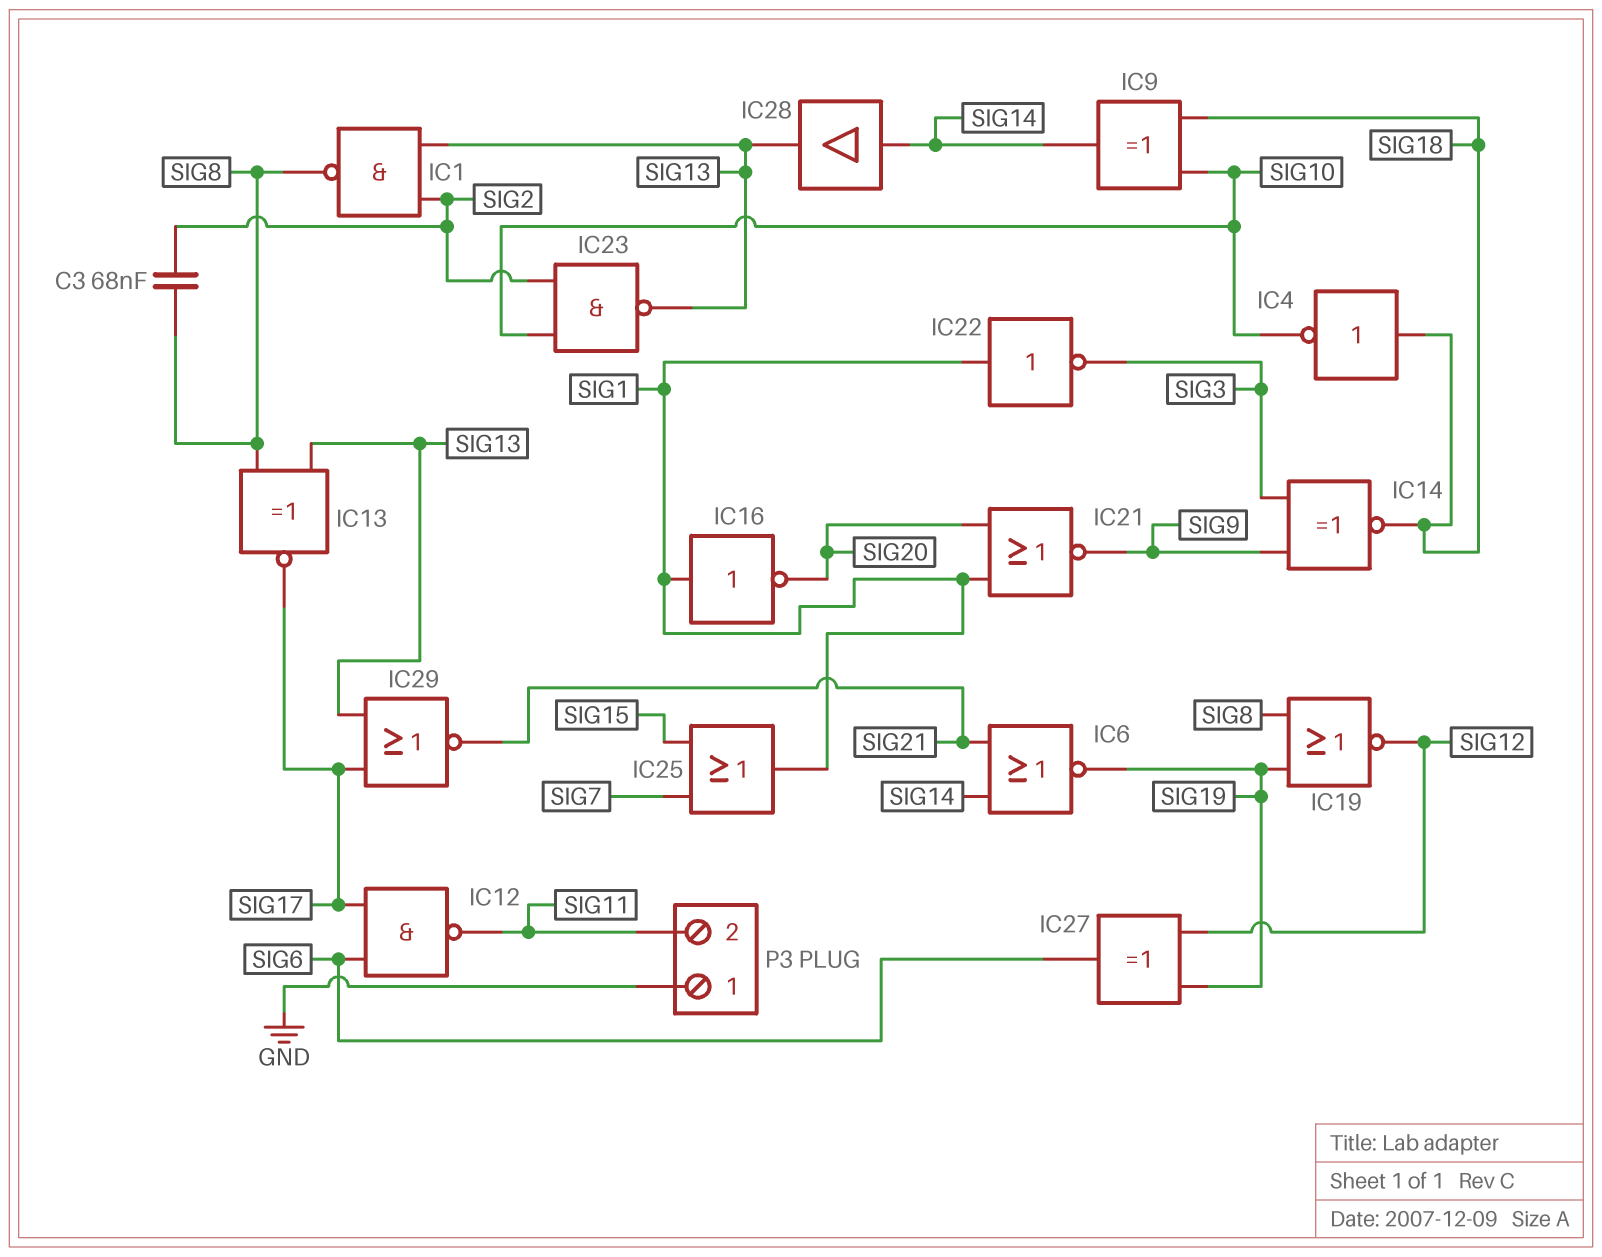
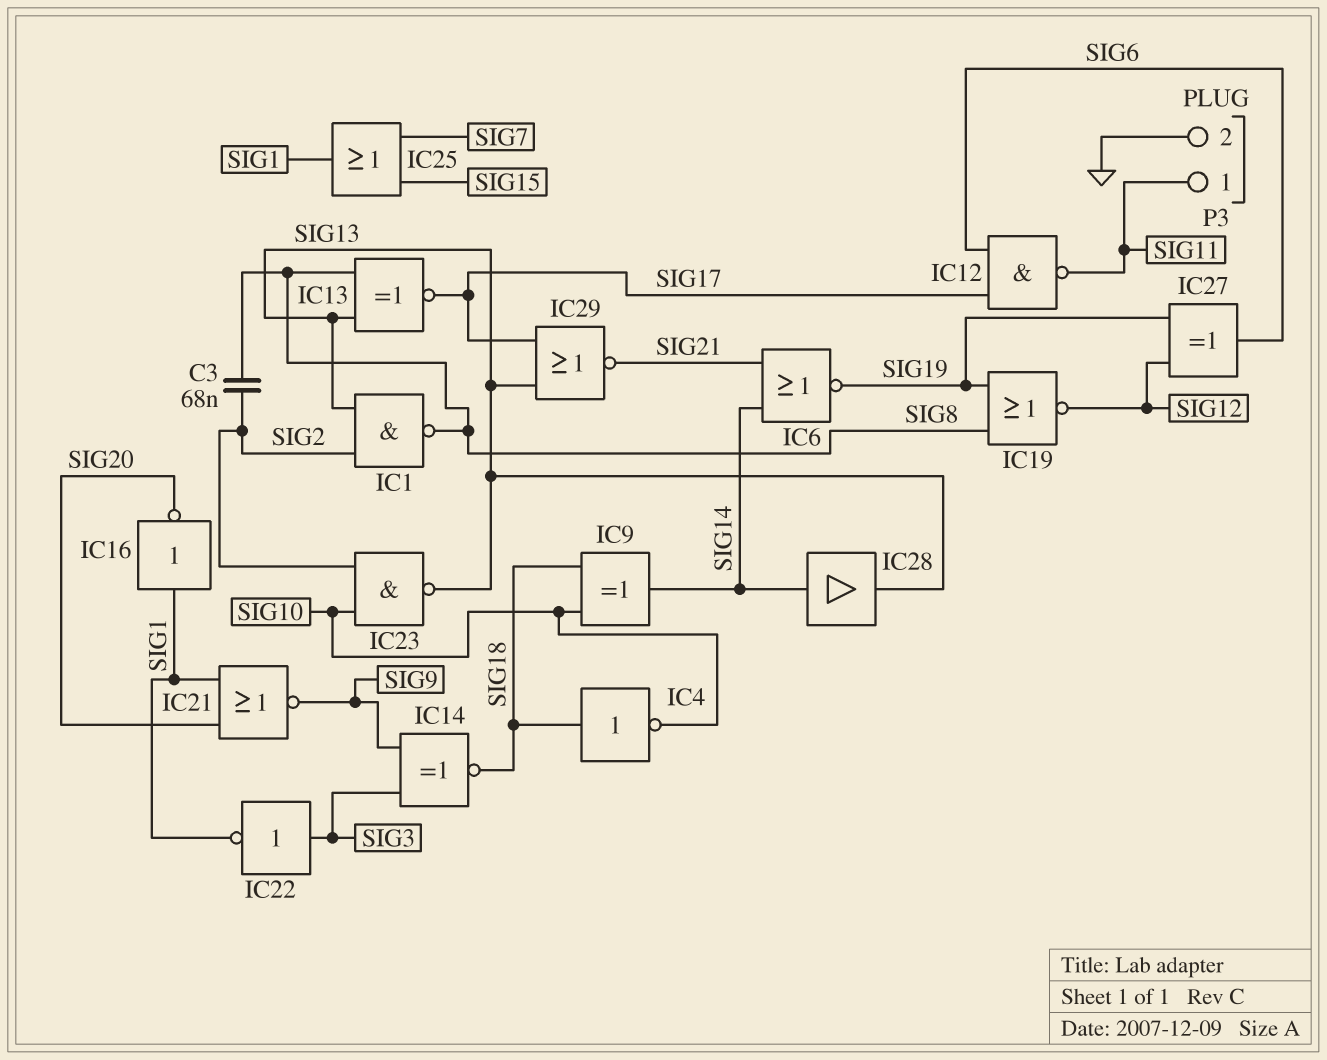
IC22: NOT (in SIG1, out SIG3) -> NOT (in SIG3, out SIG1)
P3 pin 1: GND -> SIG11
P3 pin 2: SIG11 -> GND

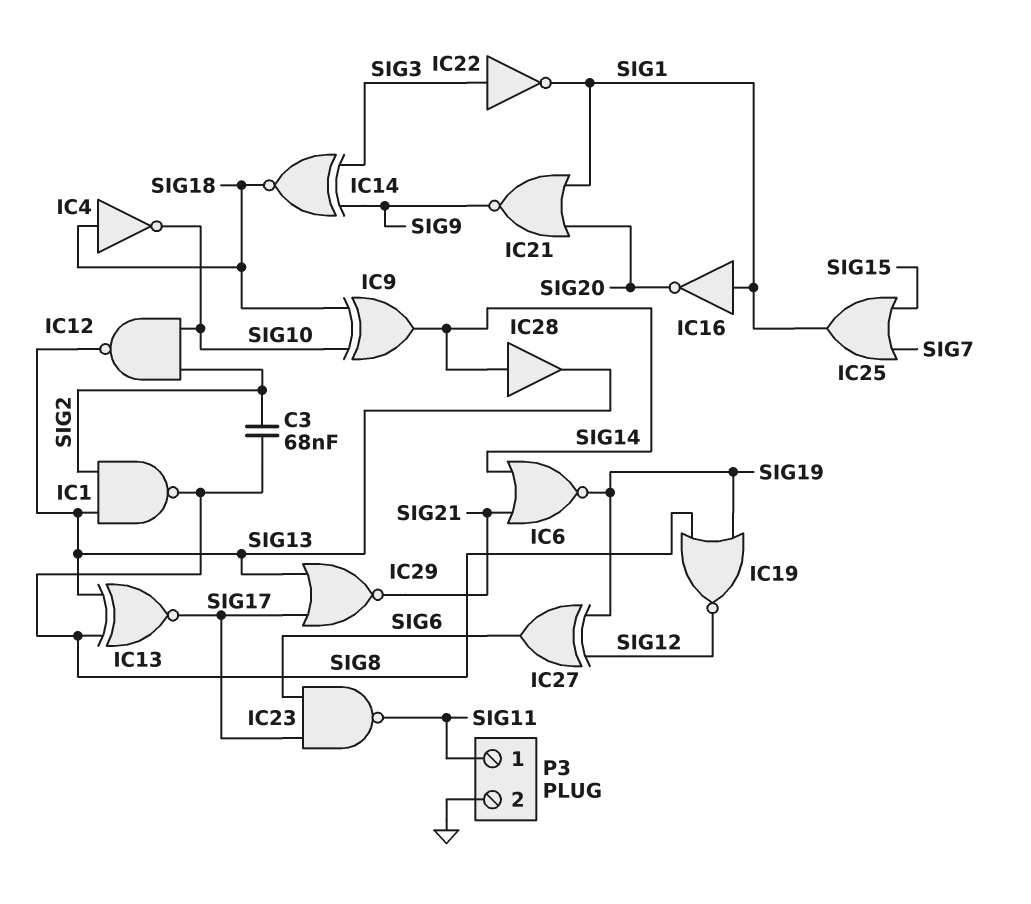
IC12: NAND (in SIG6, in SIG17, out SIG11) -> NAND (in SIG2, in SIG10, out SIG13)
IC23: NAND (in SIG2, in SIG10, out SIG13) -> NAND (in SIG6, in SIG17, out SIG11)

